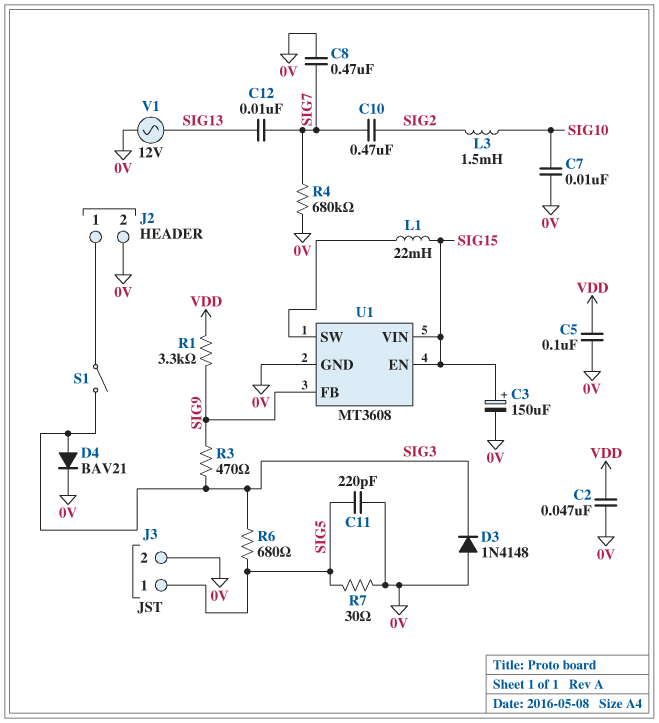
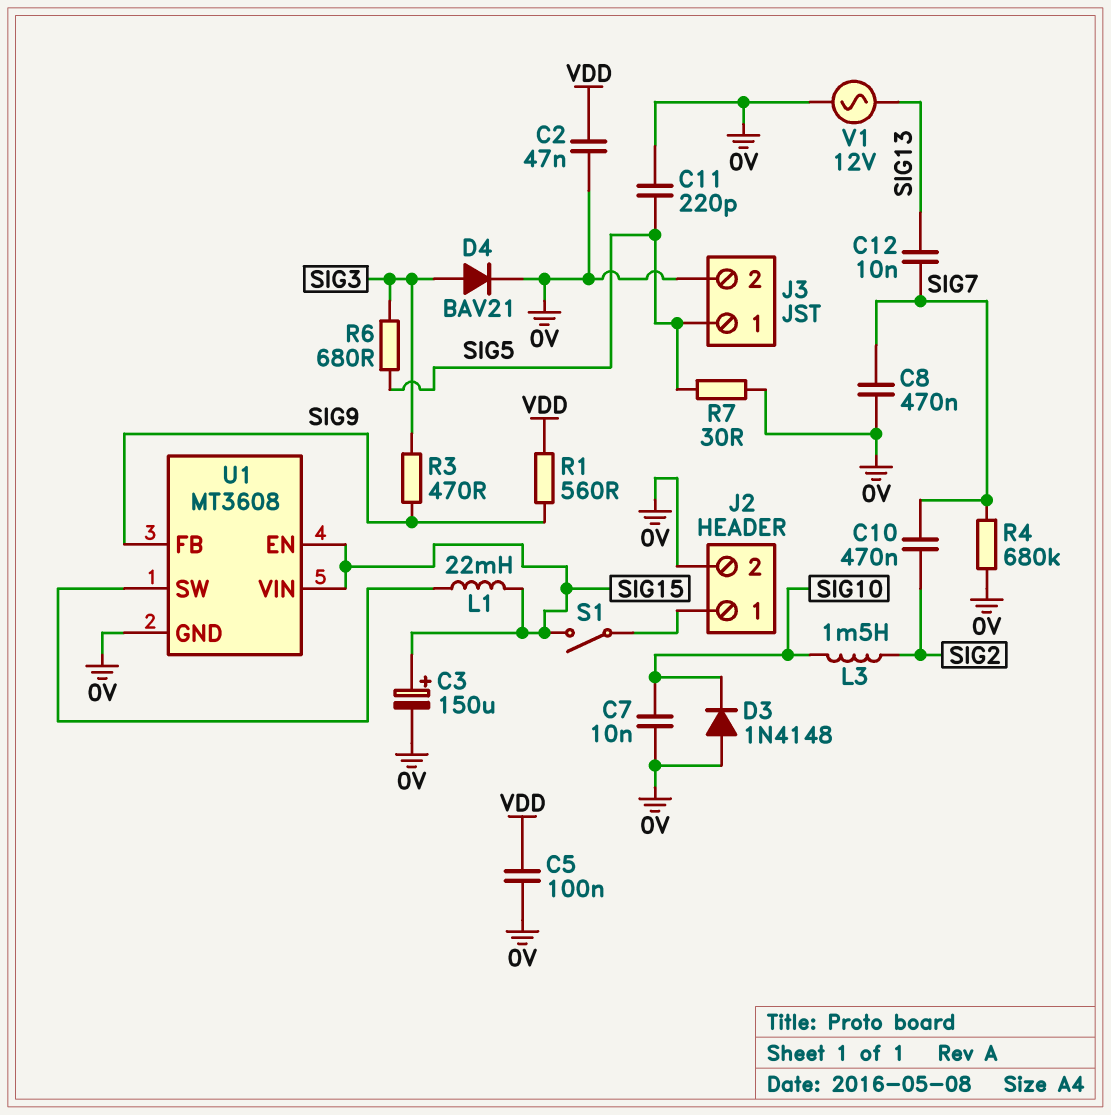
D3: diode 1N4148 (A 0V, K SIG3) -> diode 1N4148 (A 0V, K SIG10)
R1: 3.3k (SIG9, VDD) -> 560 (SIG9, VDD)
S1: switch (J2/1, SIG3) -> switch (J2/1, SIG15)

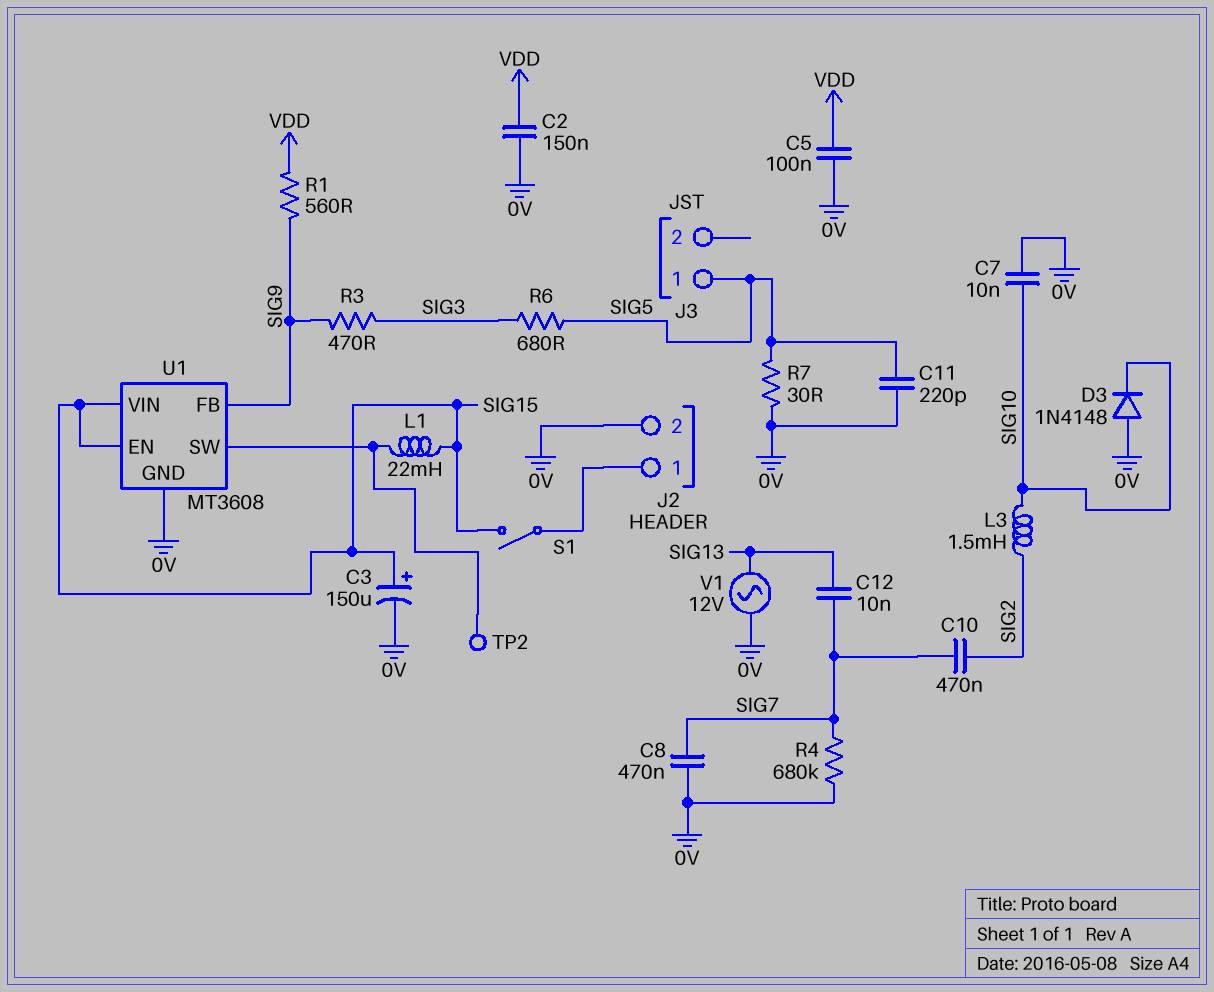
C2: 47nF (0V, VDD) -> 150nF (0V, VDD)
D4: diode BAV21 (A SIG3, K 0V) -> none
J3 pin 2: 0V -> none
TP2: none -> test point (U1/SW)

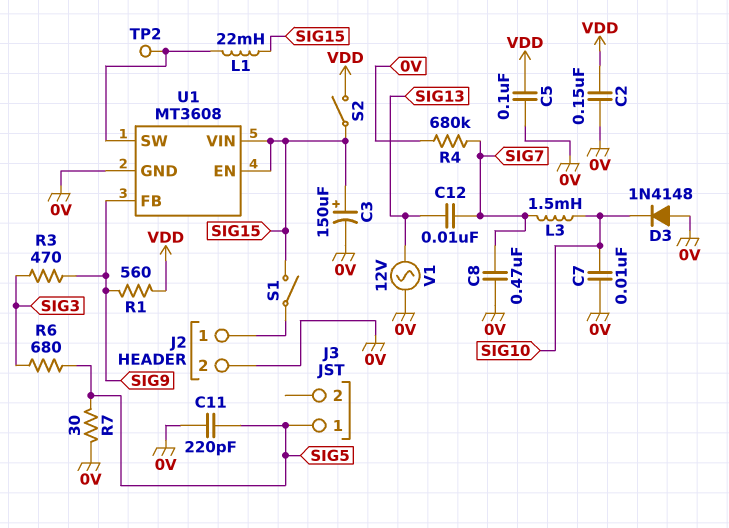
C10: 470nF (SIG2, SIG7) -> none
L3: 1.5mH (SIG2, SIG10) -> 1.5mH (SIG7, SIG10)
S2: none -> switch (SIG15, VDD)

